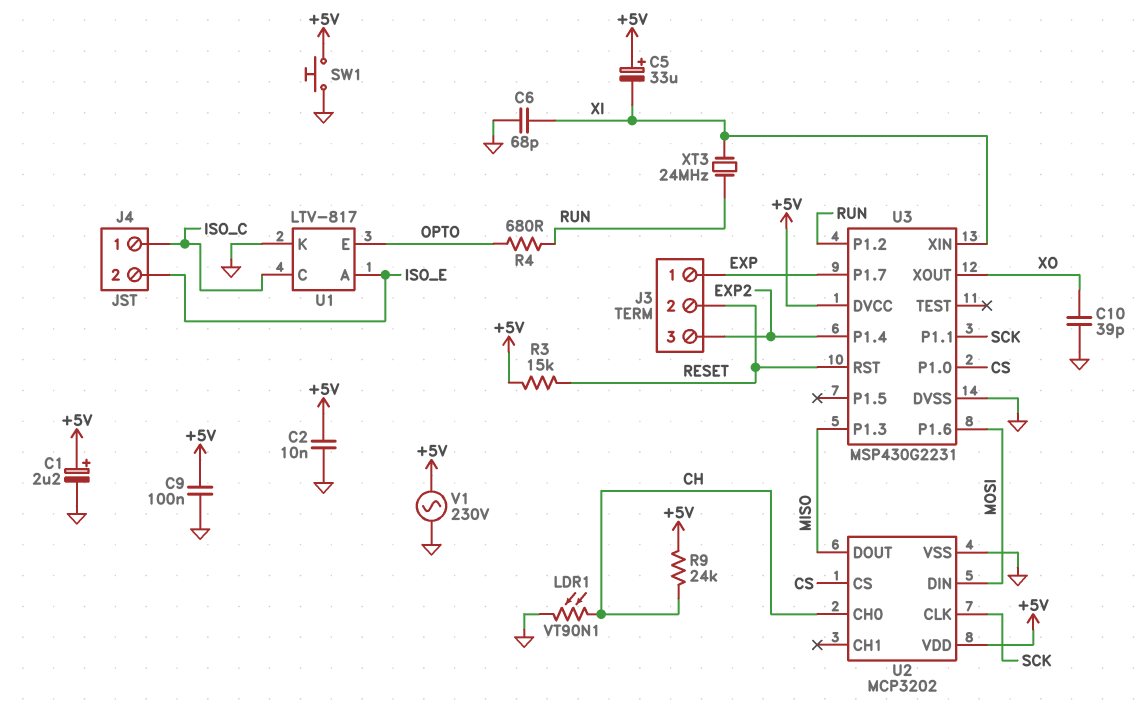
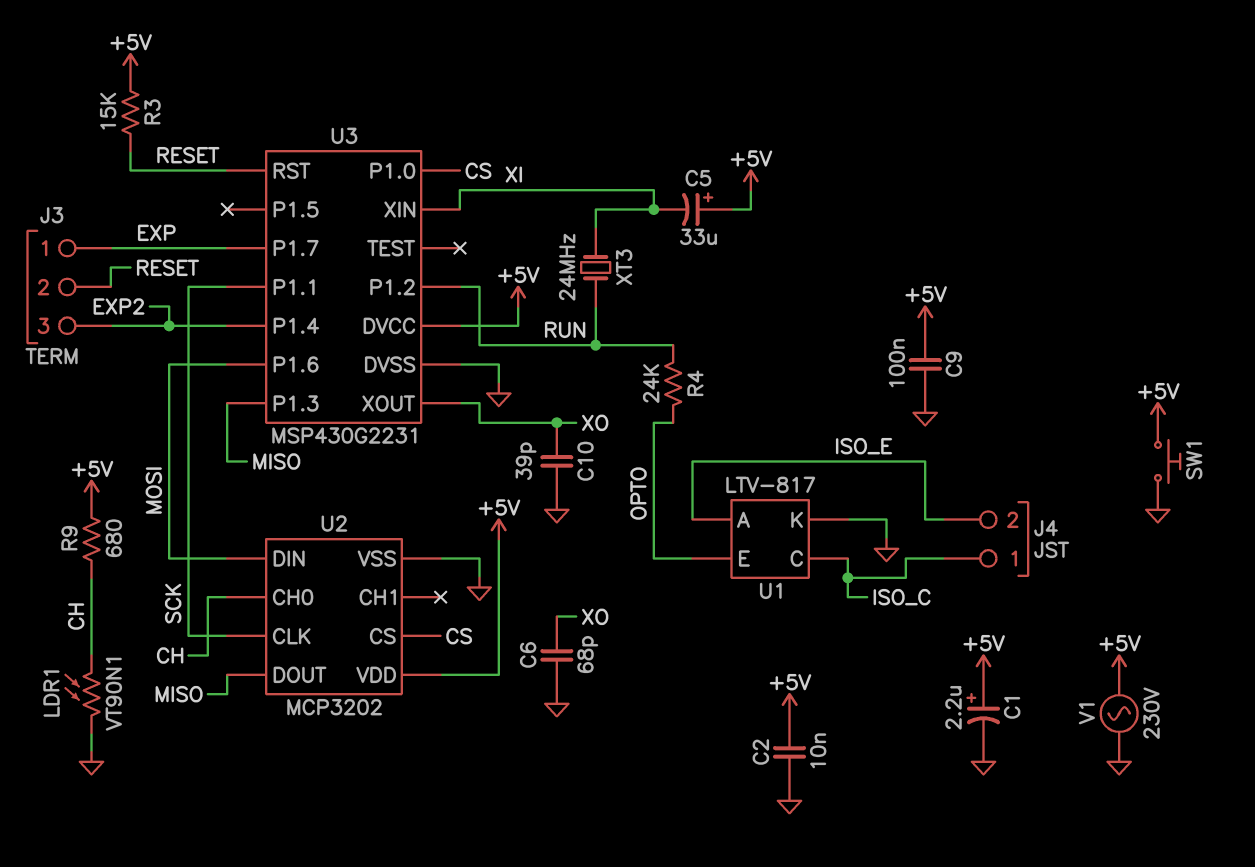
C6: 68pF (GND, XI) -> 68pF (GND, XO)
R4: 680 (OPTO, RUN) -> 24k (OPTO, RUN)
R9: 24k (+5V, CH) -> 680 (+5V, CH)

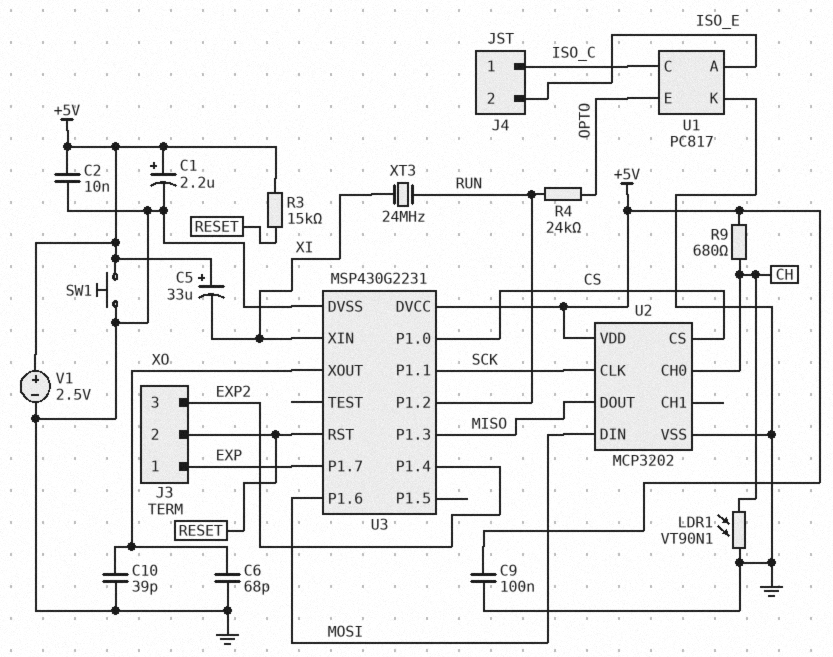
U1: LTV-817 -> PC817
V1: AC 230V (+5V, GND) -> 2.5V (plus +5V, minus GND)

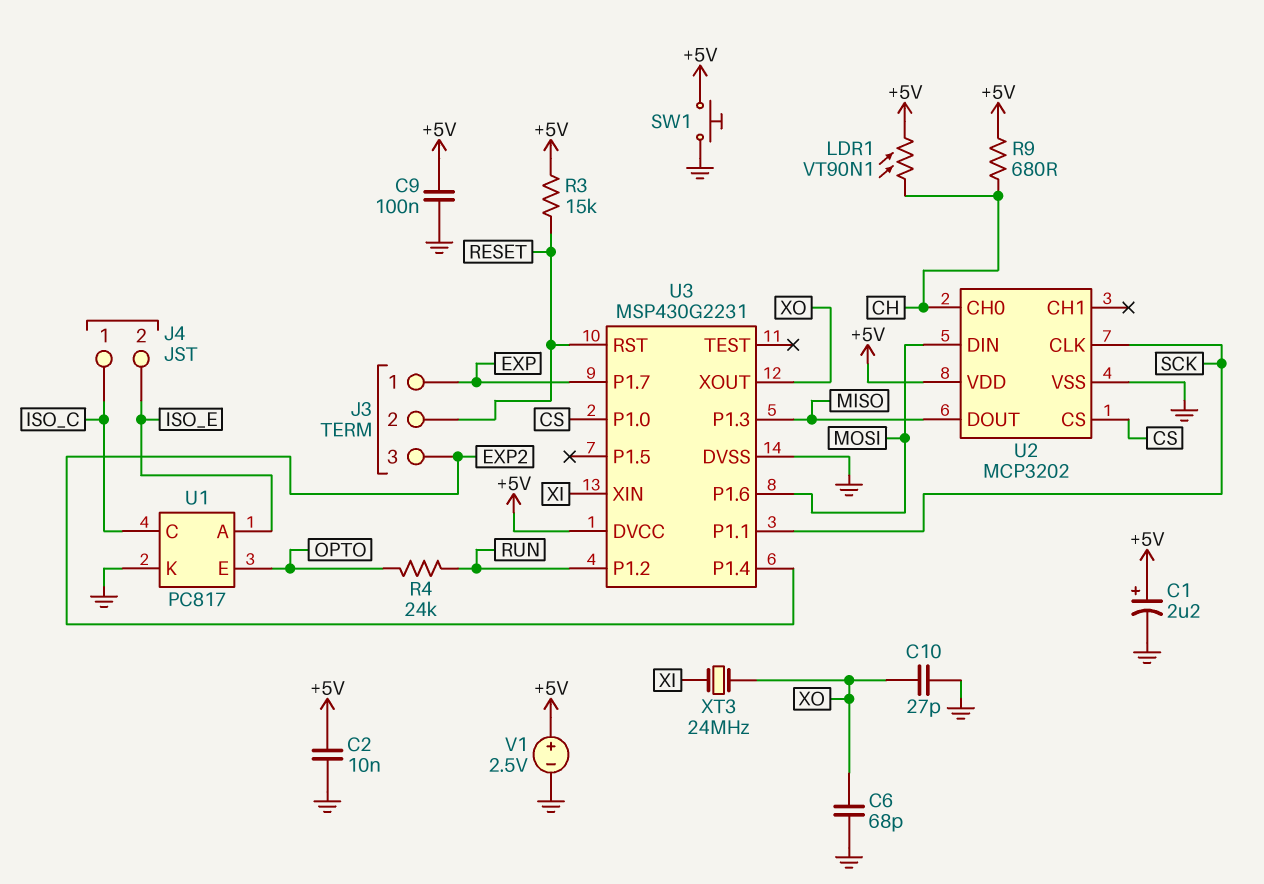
C5: 33uF (plus +5V, minus XI) -> none
C10: 39pF (GND, XO) -> 27pF (GND, XO)
LDR1: VT90N1 (CH, GND) -> VT90N1 (+5V, CH)
XT3: 24MHz (RUN, XI) -> 24MHz (XI, XO)

